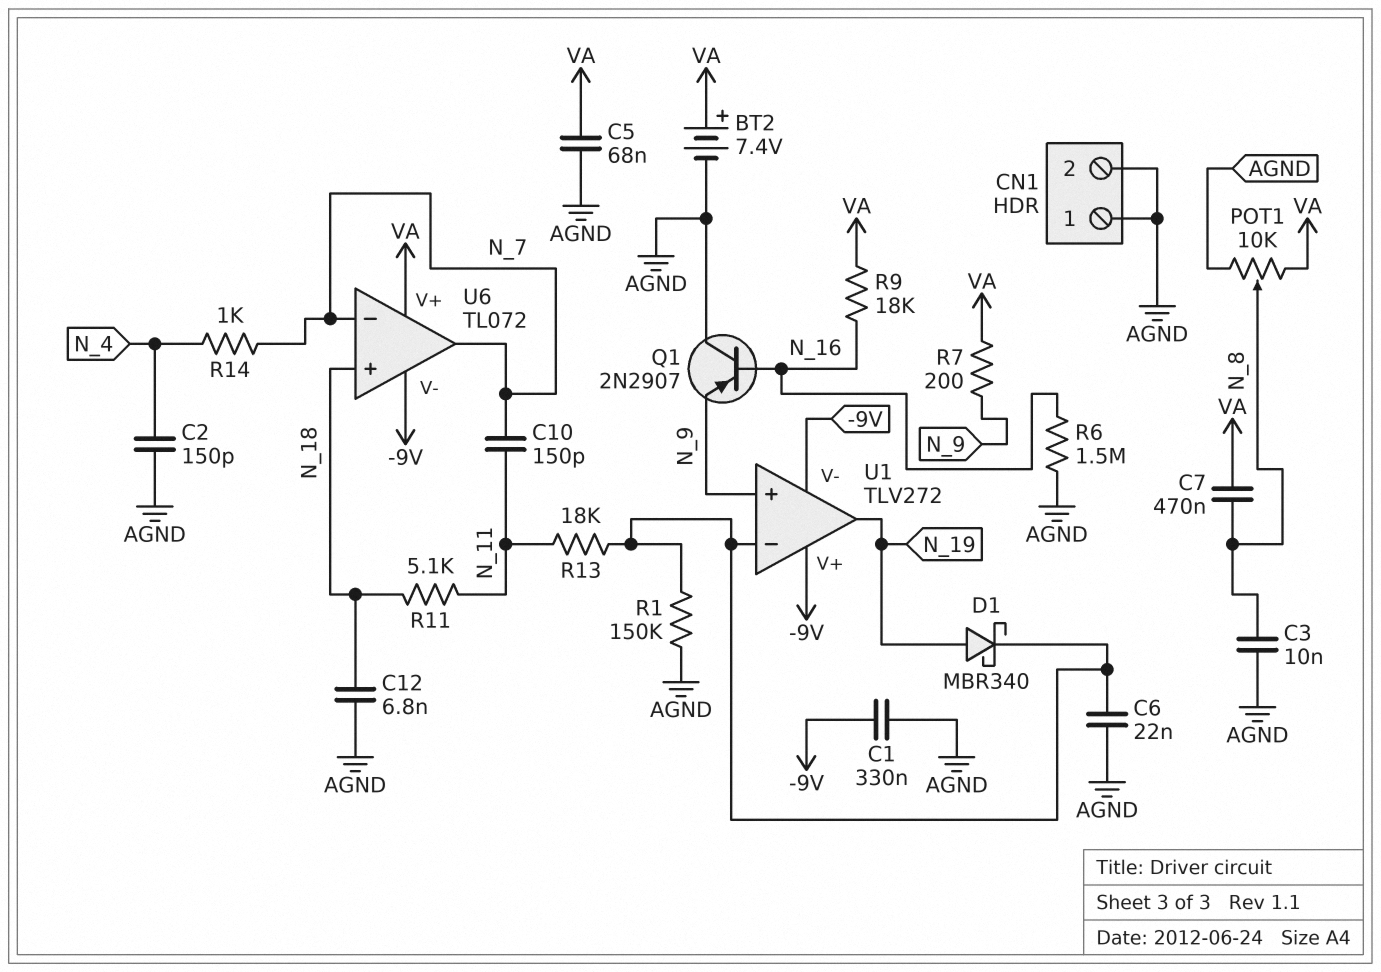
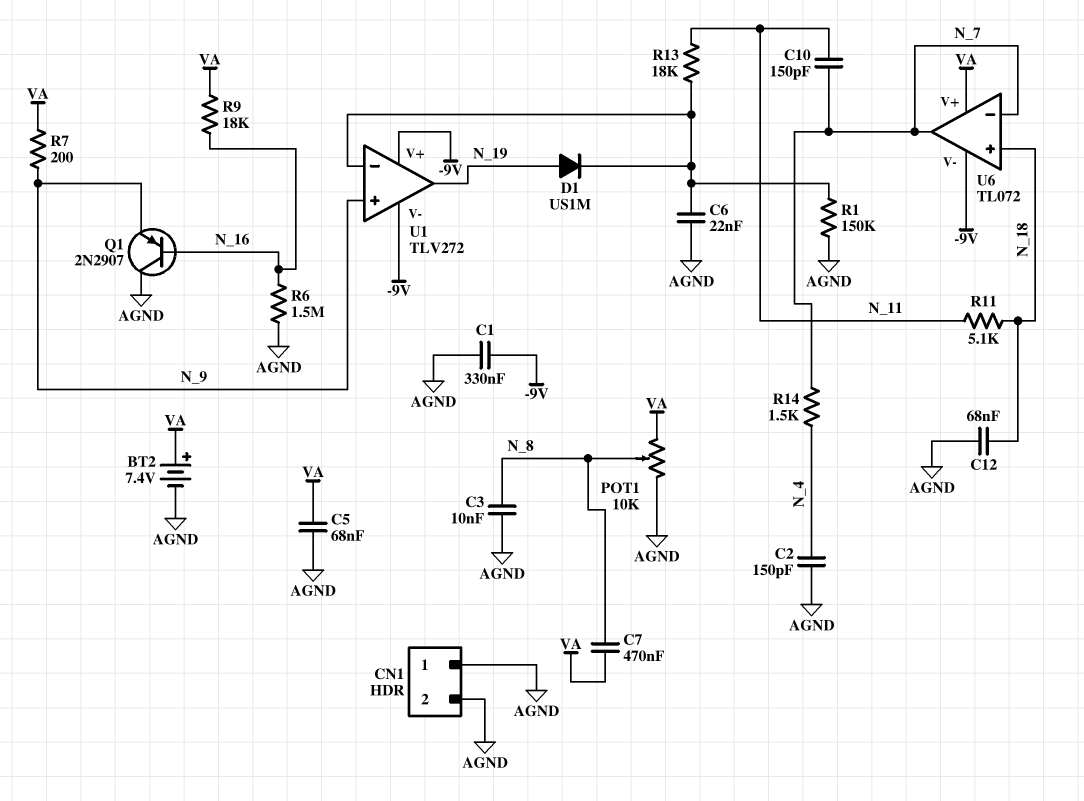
C12: 6.8nF (AGND, N_18) -> 68nF (AGND, N_18)
D1: schottky MBR340 (A N_19, K U1/in-) -> diode US1M (A N_19, K U1/in-)
R14: 1k (N_4, N_7) -> 1.5k (N_4, N_7)

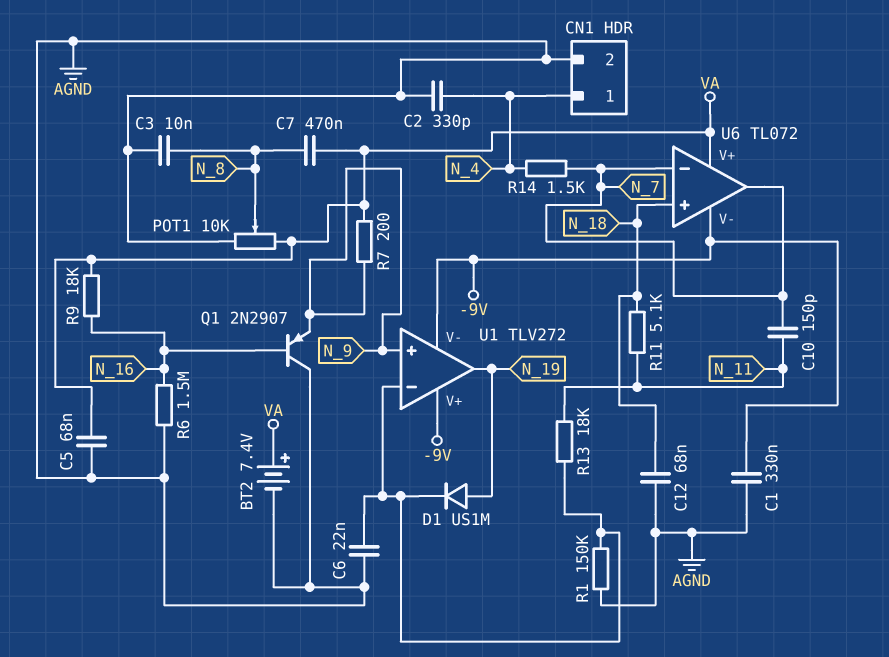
C2: 150pF (AGND, N_4) -> 330pF (AGND, N_4)
CN1 pin 1: AGND -> N_4

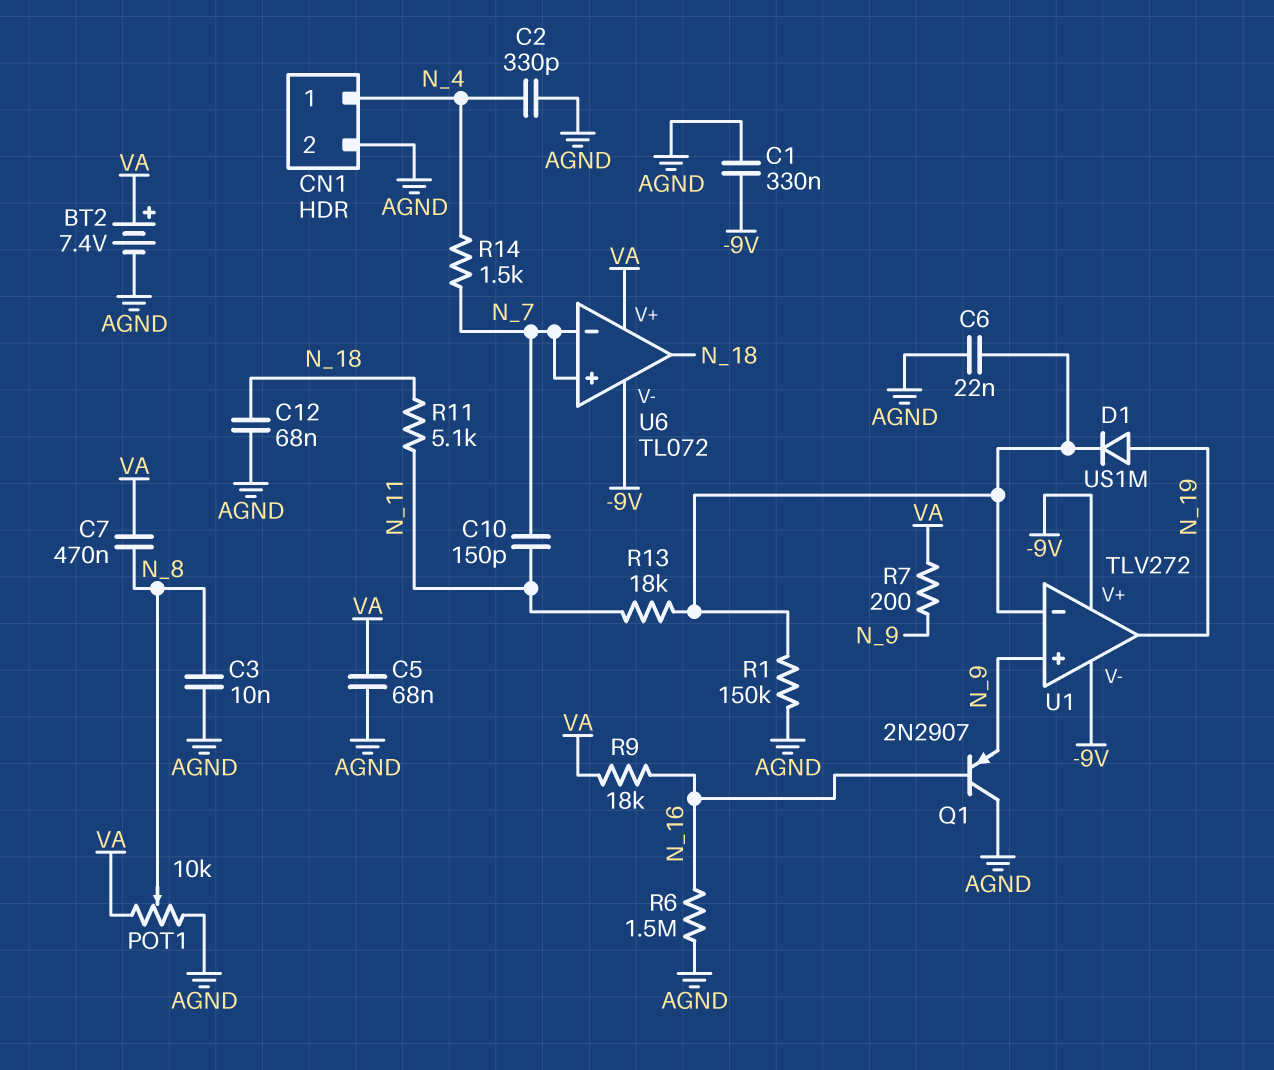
U6 pin in+: N_18 -> N_7
U6 pin out: N_7 -> N_18

